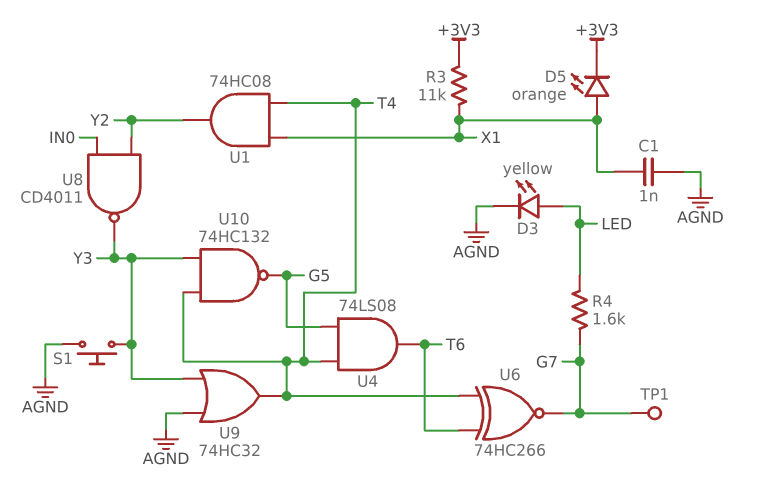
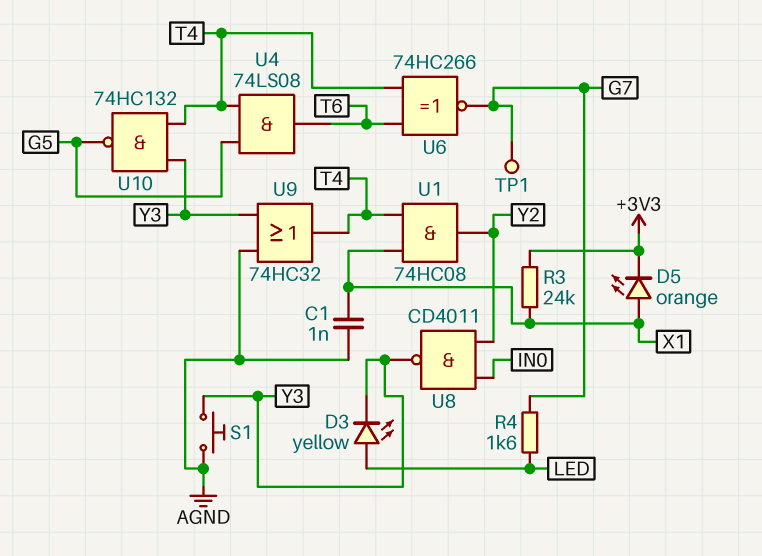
D3: LED yellow (A LED, K AGND) -> LED yellow (A LED, K Y3)
R3: 11k (+3V3, X1) -> 24k (+3V3, X1)

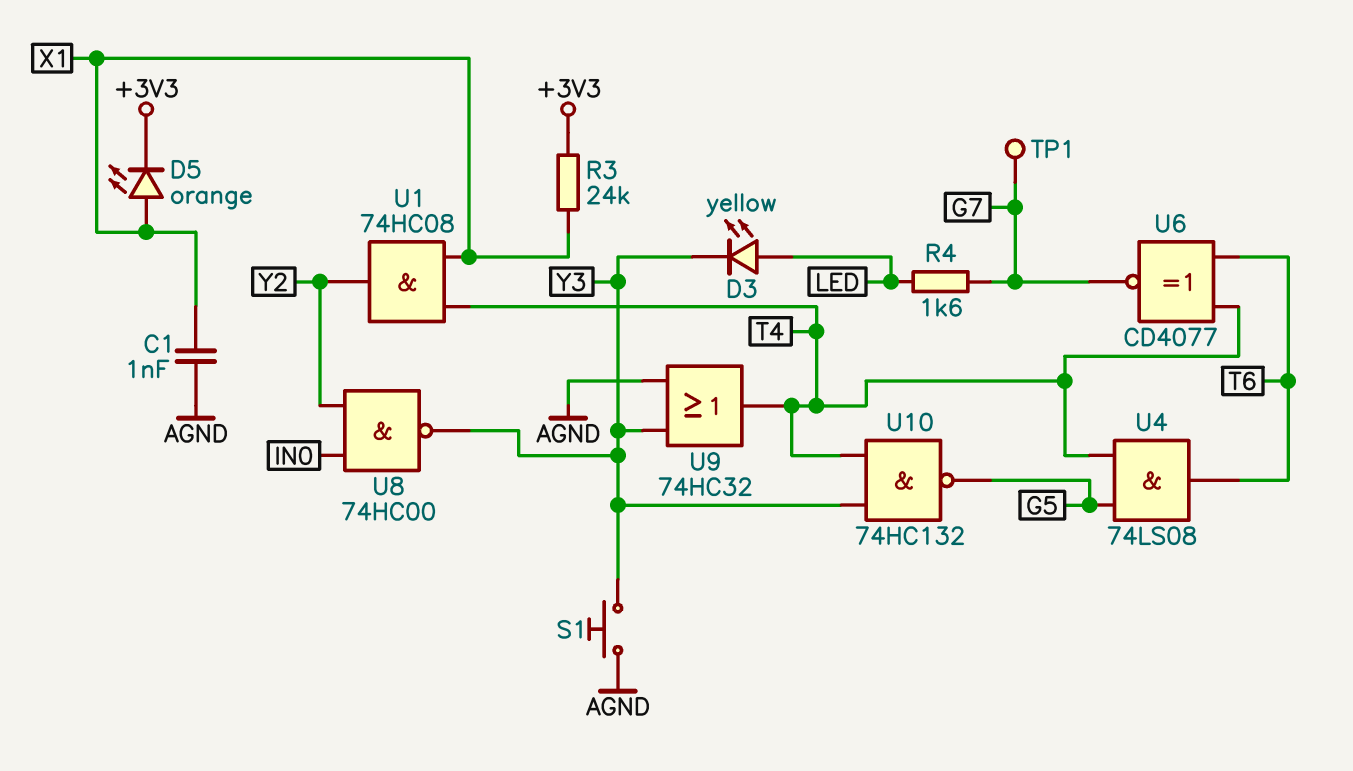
U6: XNOR 74HC266 (in T4, in T6, out G7) -> XNOR CD4077 (in T4, in T6, out G7)
U8: NAND CD4011 (in IN0, in Y2, out Y3) -> NAND 74HC00 (in IN0, in Y2, out Y3)

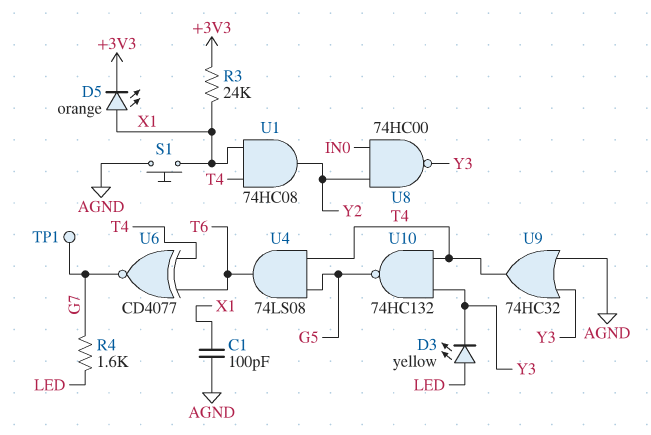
C1: 1nF (AGND, X1) -> 100pF (AGND, X1)
S1: button (AGND, Y3) -> button (AGND, X1)

